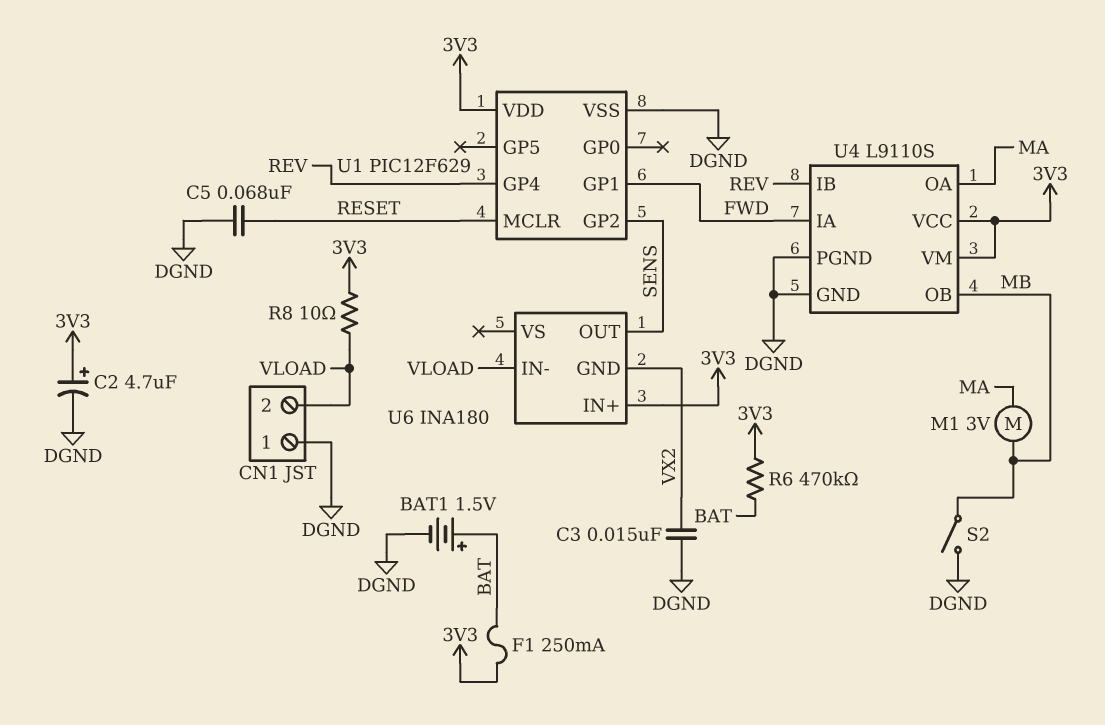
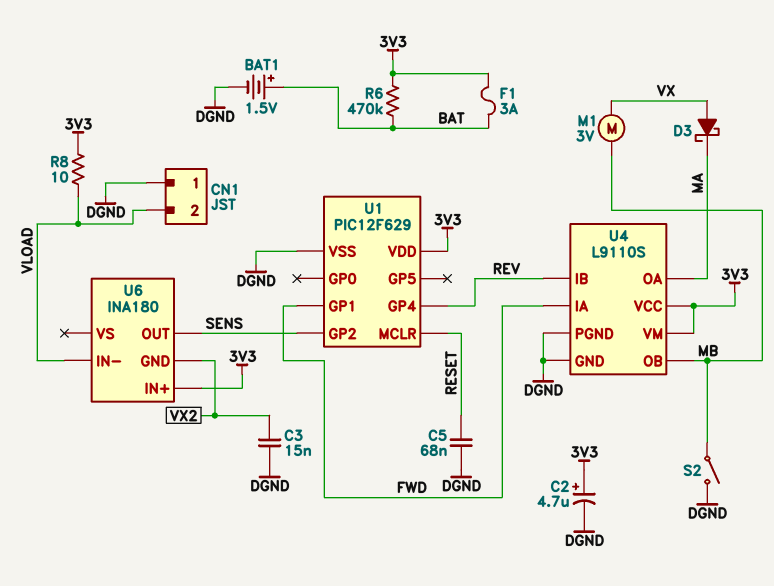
D3: none -> schottky (A VX, K MA)
F1: 250mA (3V3, BAT) -> 3A (3V3, BAT)
M1: motor 3V (MA, MB) -> motor 3V (MB, VX)

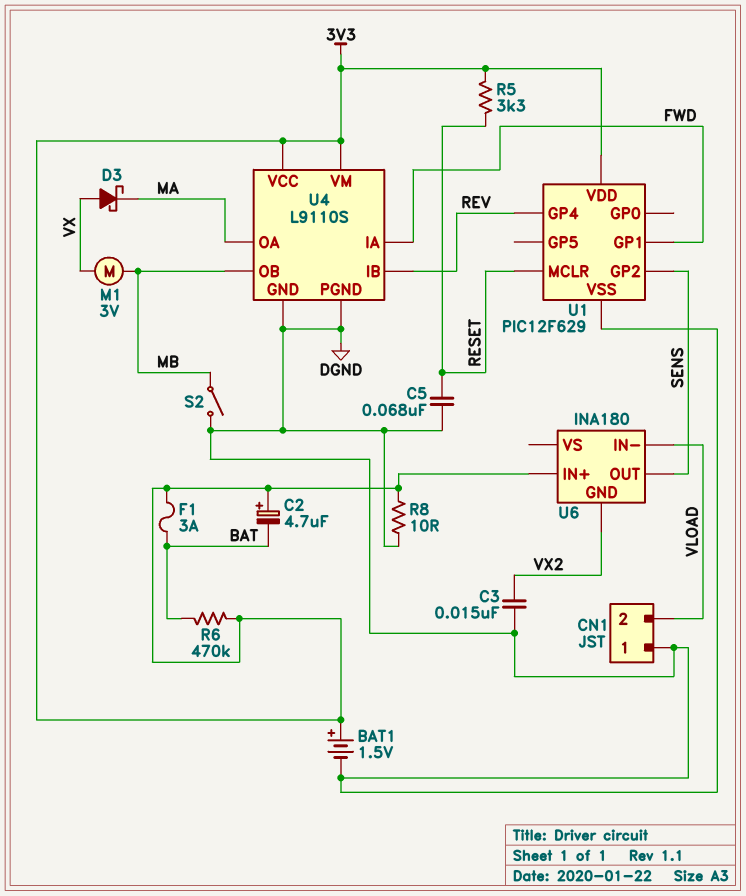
BAT1: 1.5V (plus BAT, minus DGND) -> 1.5V (plus 3V3, minus DGND)
C2: 4.7uF (plus 3V3, minus DGND) -> 4.7uF (plus 3V3, minus BAT)
R5: none -> 3.3k (3V3, RESET)
R8: 10 (3V3, VLOAD) -> 10 (3V3, DGND)

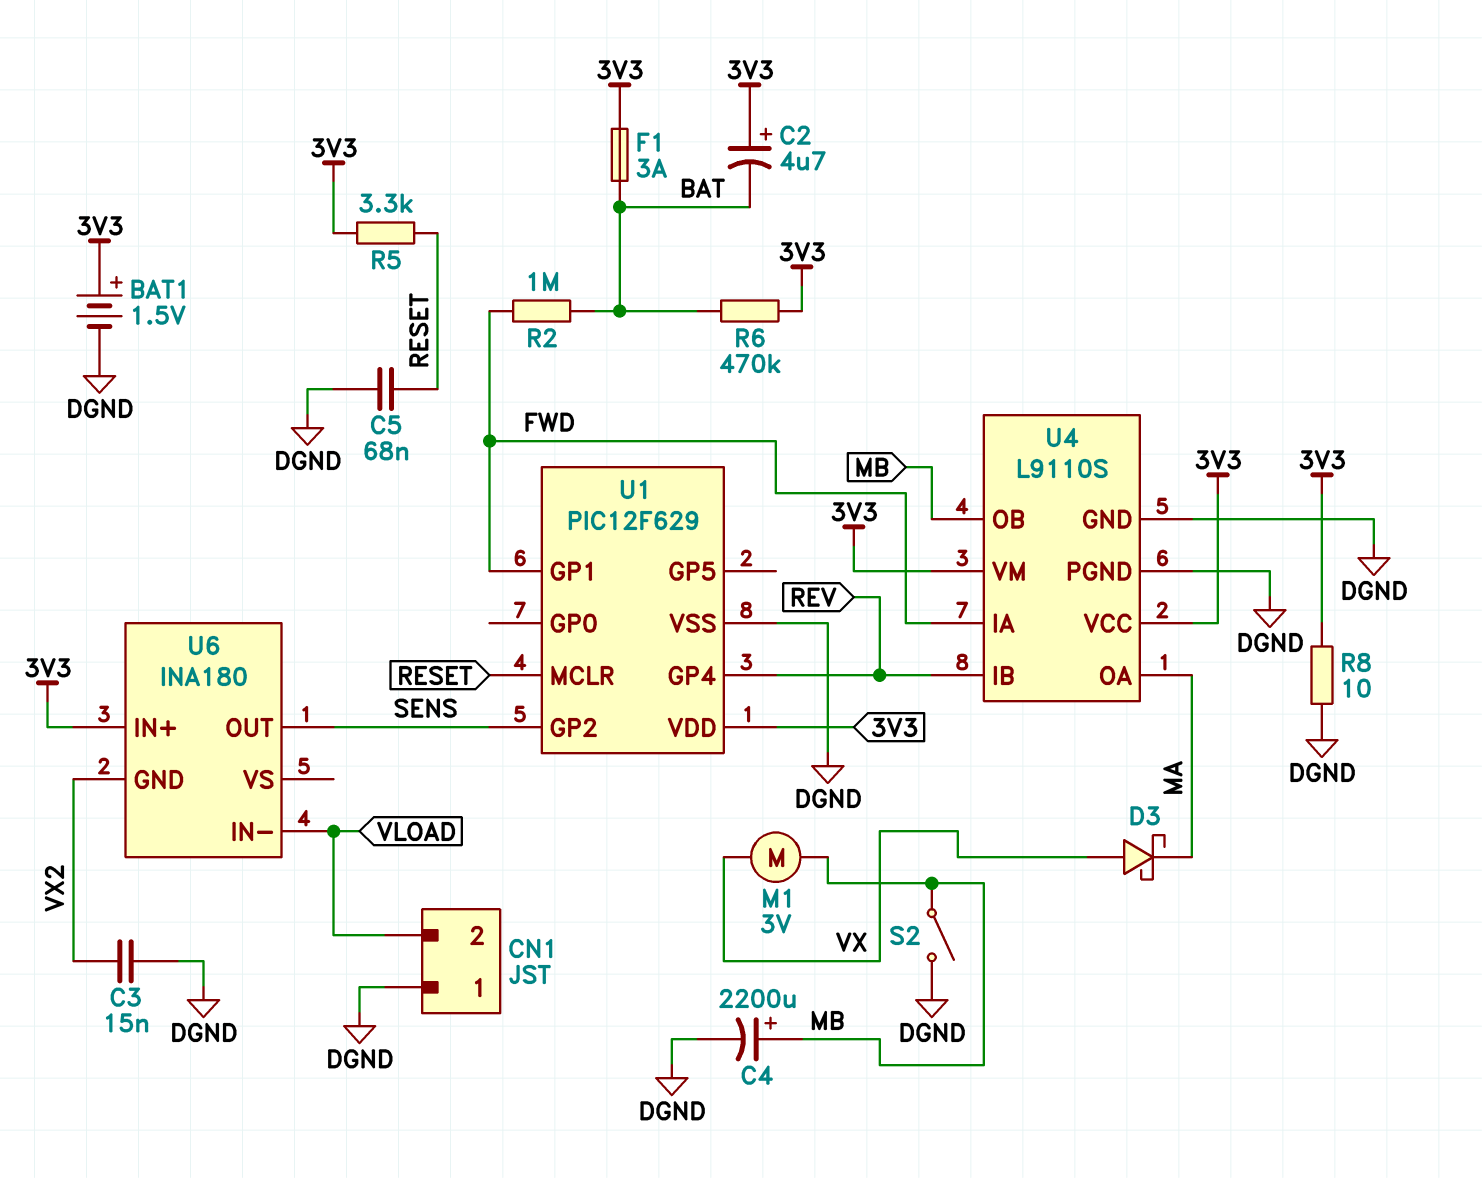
C4: none -> 2200uF (plus MB, minus DGND)
R2: none -> 1M (BAT, FWD)

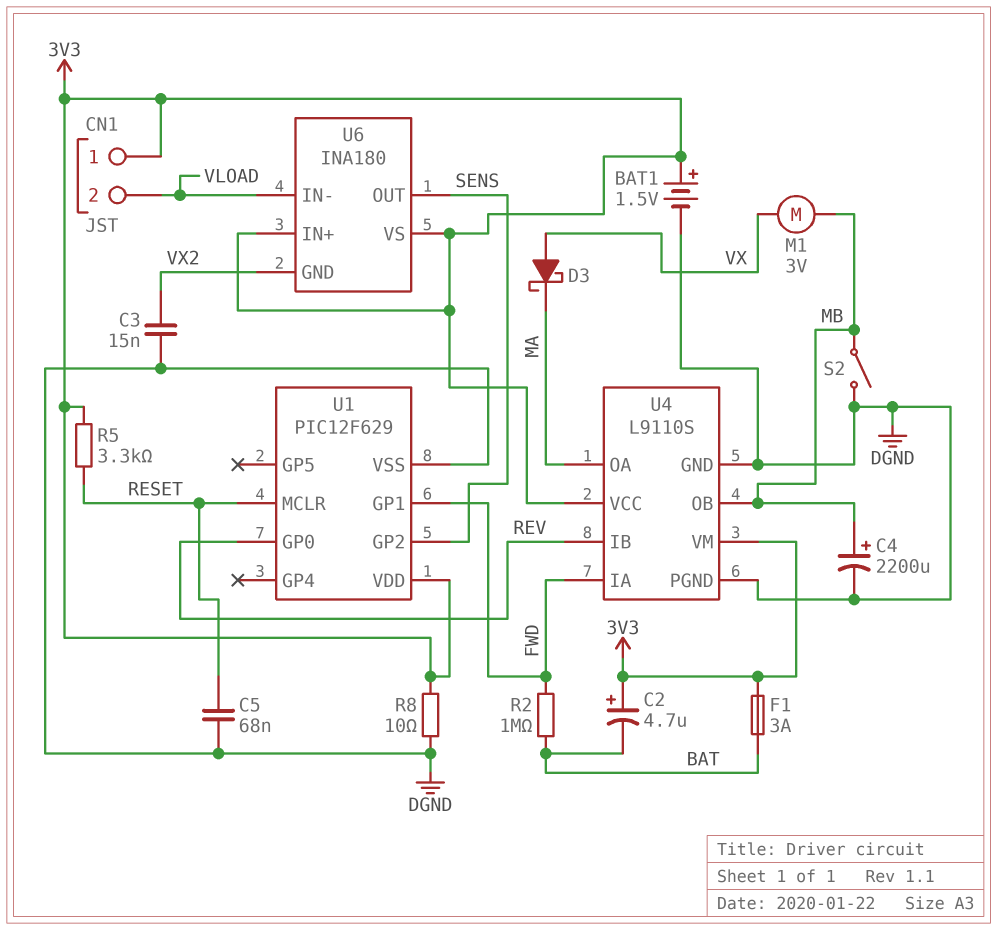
CN1 pin 1: DGND -> 3V3
R6: 470k (3V3, BAT) -> none
U1 pin GP0: none -> REV
U1 pin GP4: REV -> none
U6 pin VS: none -> 3V3

